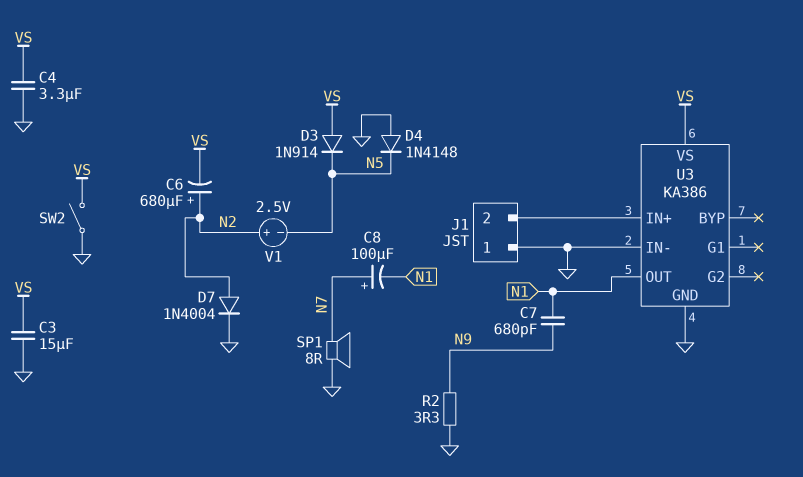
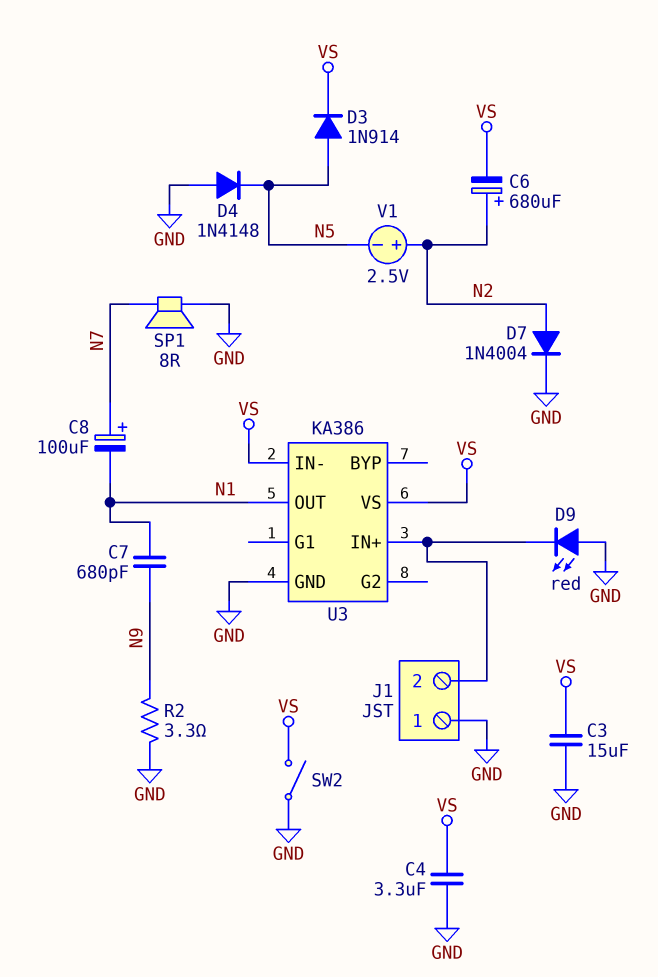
D3: diode 1N914 (A VS, K N5) -> diode 1N914 (A N5, K VS)
D9: none -> LED red (A GND, K J1/2)
U3 pin IN-: GND -> VS

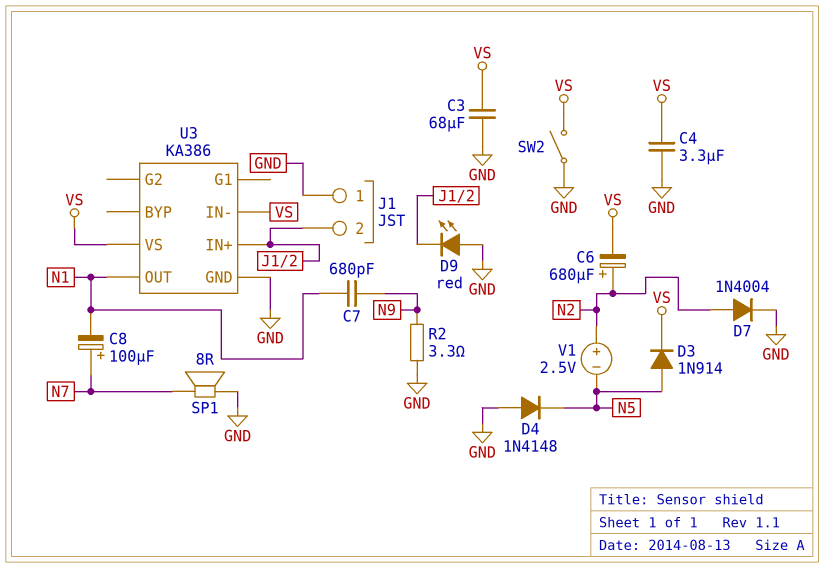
C3: 15uF (GND, VS) -> 68uF (GND, VS)

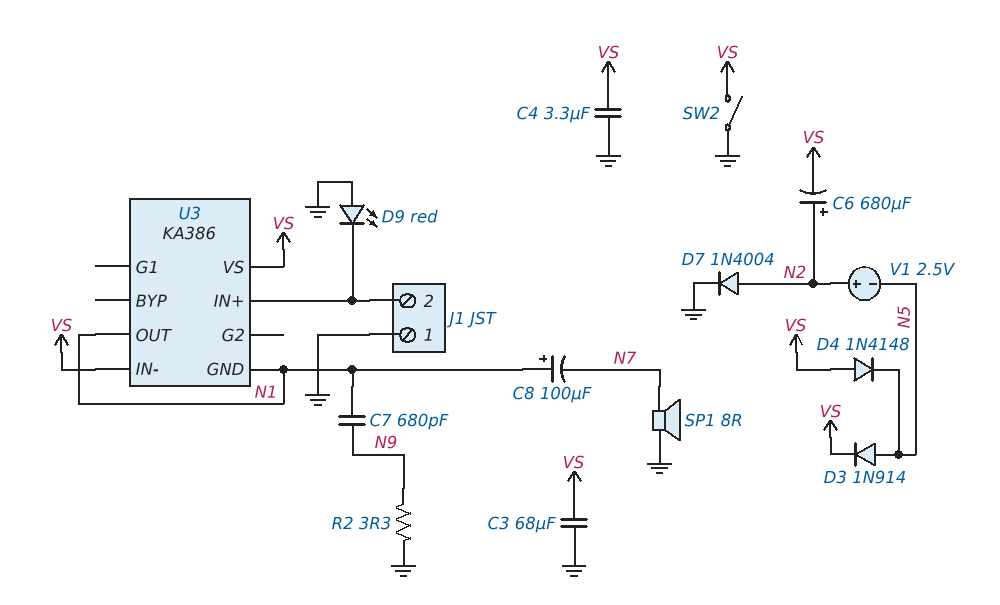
C8: 100uF (plus N7, minus N1) -> 100uF (plus N1, minus N7)
D4: diode 1N4148 (A GND, K N5) -> diode 1N4148 (A VS, K N5)
U3 pin GND: GND -> N1

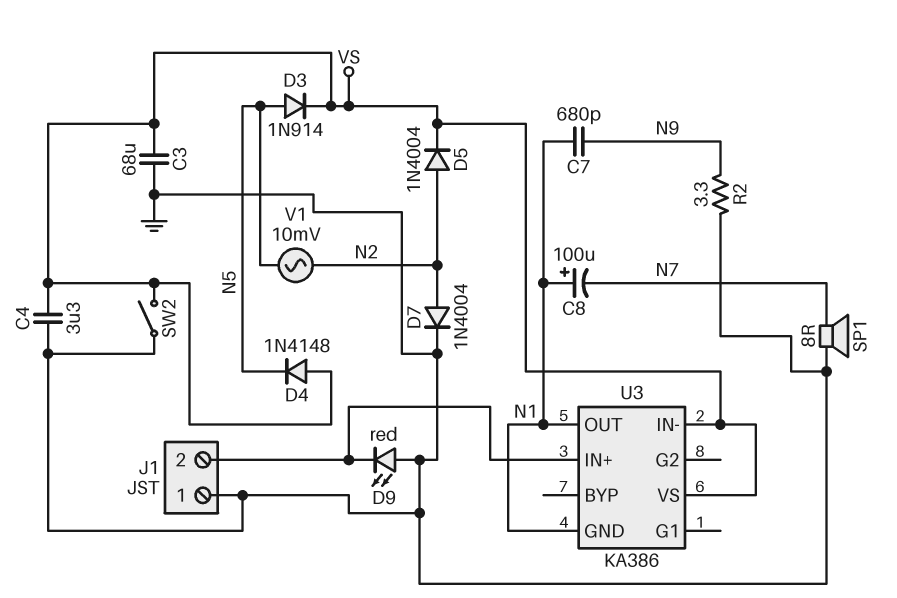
C6: 680uF (plus N2, minus VS) -> none
D5: none -> diode 1N4004 (A N2, K VS)
V1: 2.5V (plus N2, minus N5) -> AC 10mV (N2, N5)

